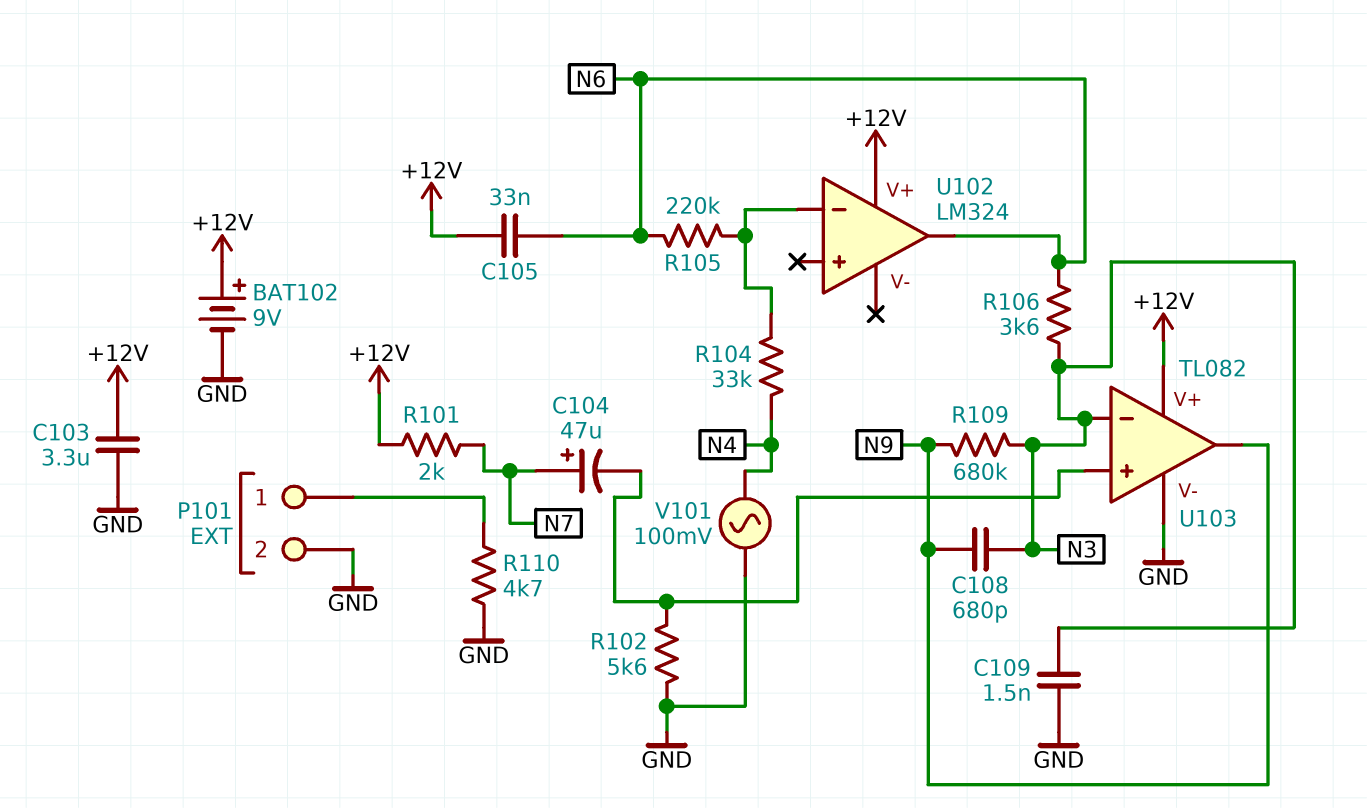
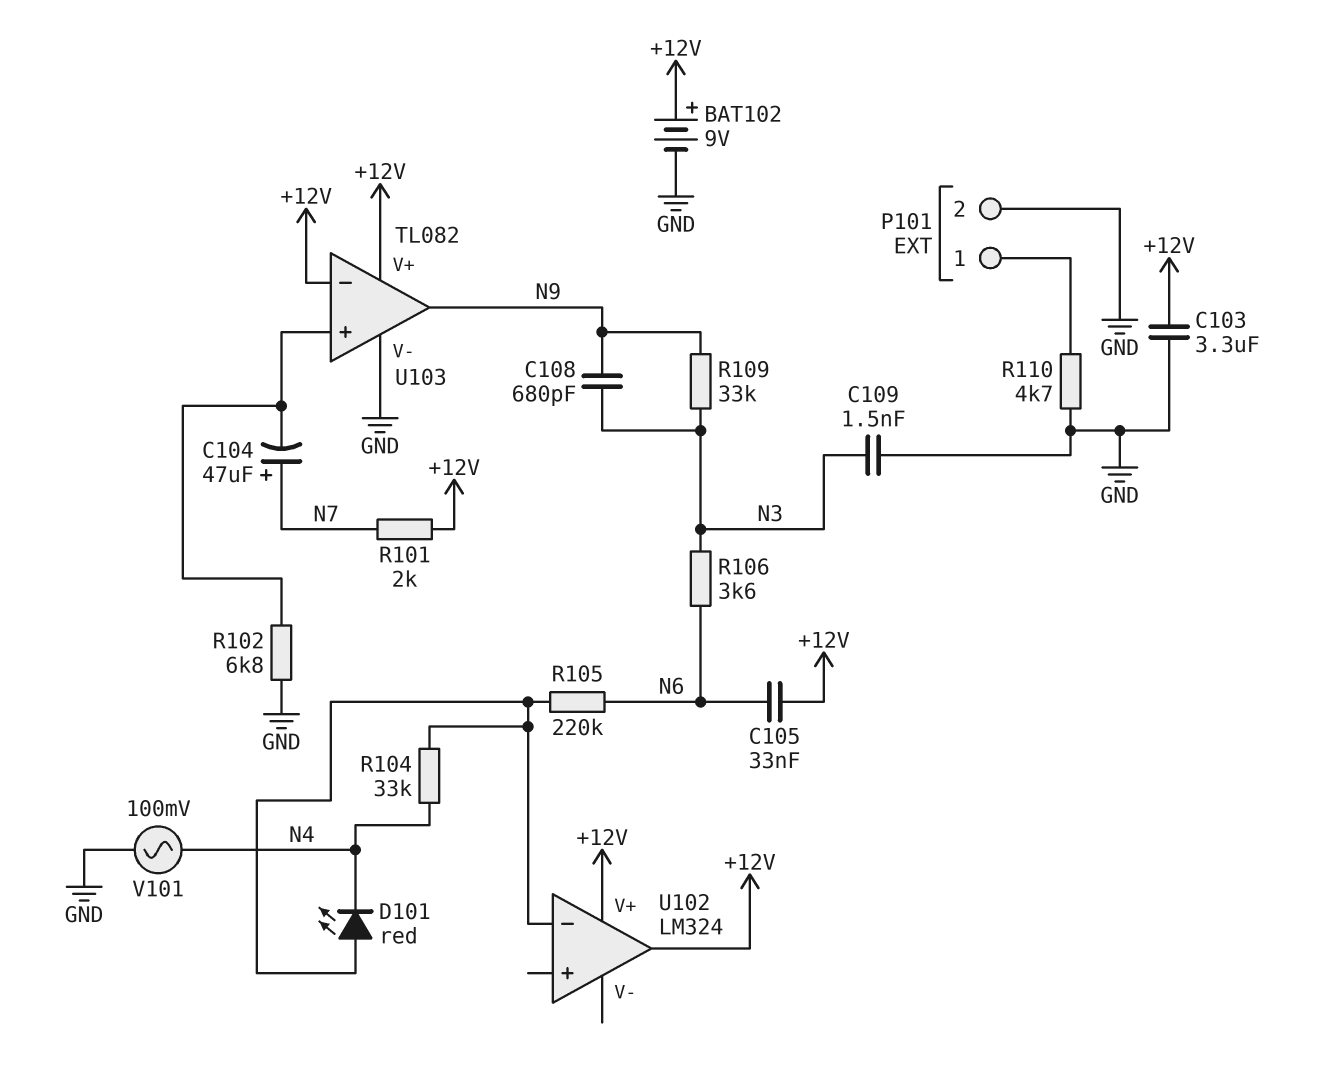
D101: none -> LED red (A U102/in-, K N4)
R102: 5.6k (GND, U103/in+) -> 6.8k (GND, U103/in+)
R109: 680k (N3, N9) -> 33k (N3, N9)
U102 pin out: N6 -> +12V
U103 pin in-: N3 -> +12V

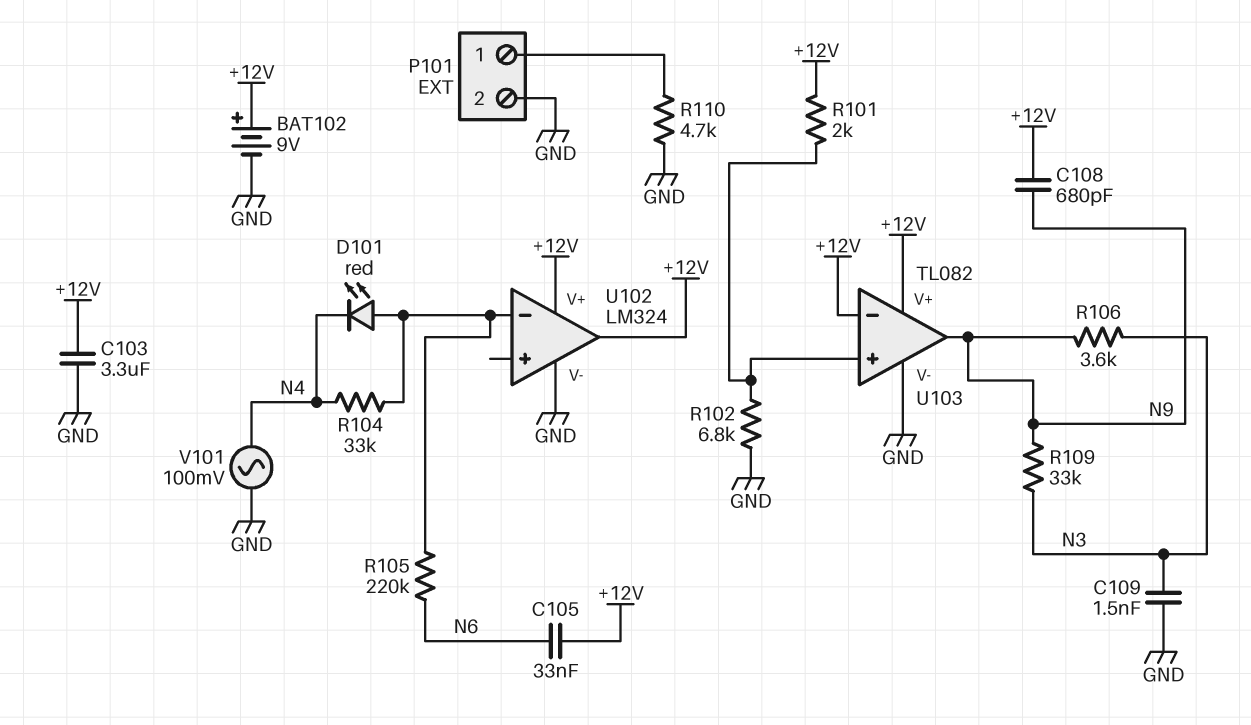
C104: 47uF (plus N7, minus U103/in+) -> none
C108: 680pF (N3, N9) -> 680pF (+12V, N9)
R101: 2k (+12V, N7) -> 2k (+12V, U103/in+)
R106: 3.6k (N3, N6) -> 3.6k (N3, N9)
U102 pin V-: none -> GND

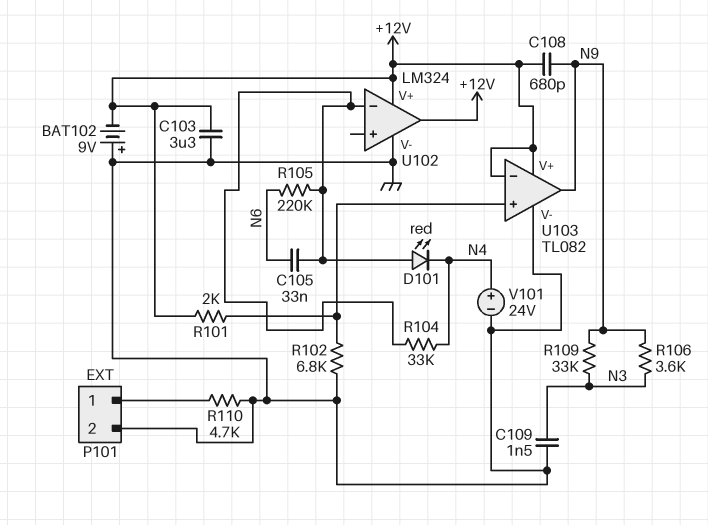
BAT102: 9V (plus +12V, minus GND) -> 9V (plus GND, minus +12V)
C105: 33nF (+12V, N6) -> 33nF (N6, U102/in-)
V101: AC 100mV (GND, N4) -> 24V (plus N4, minus GND)

